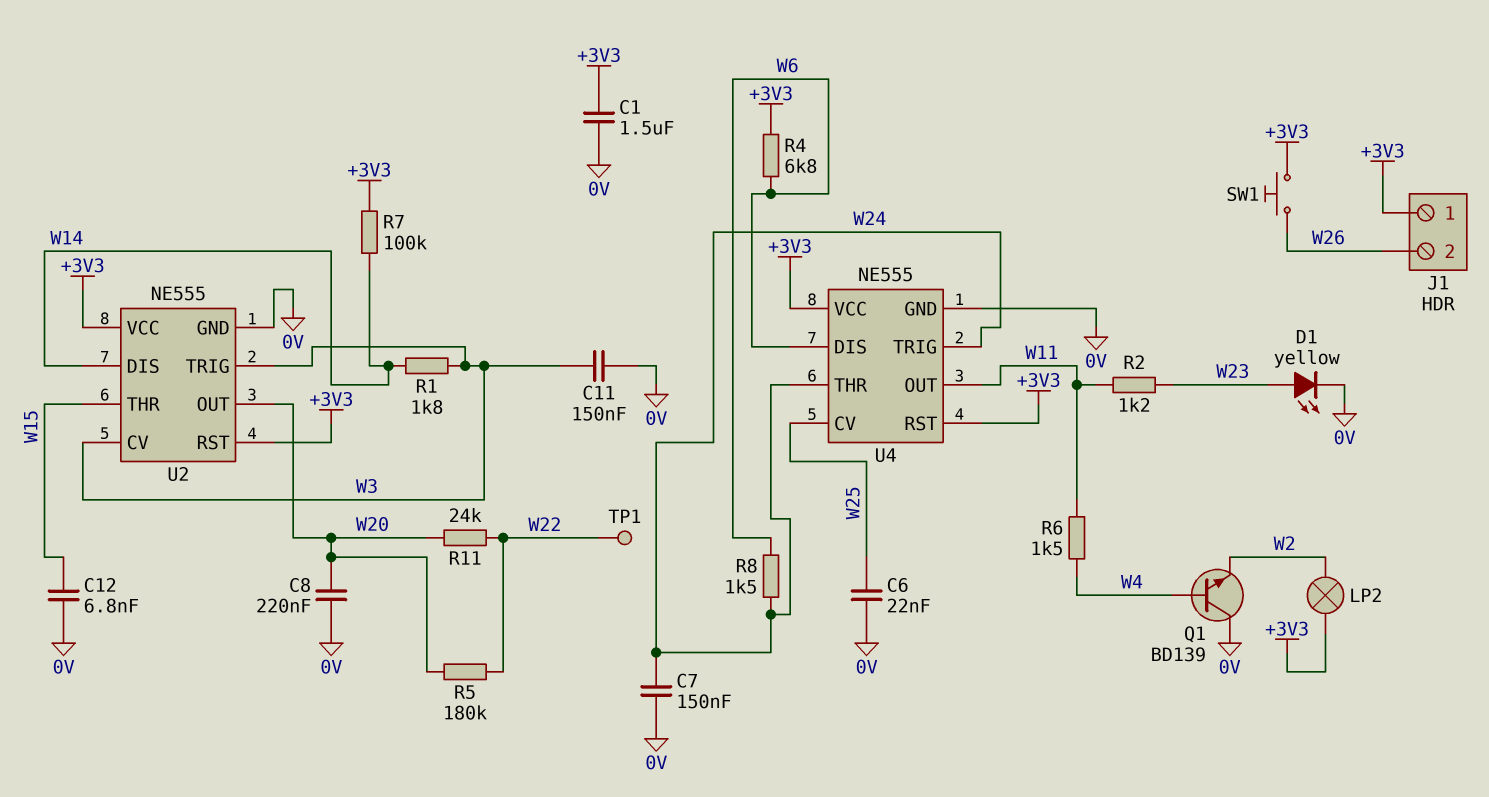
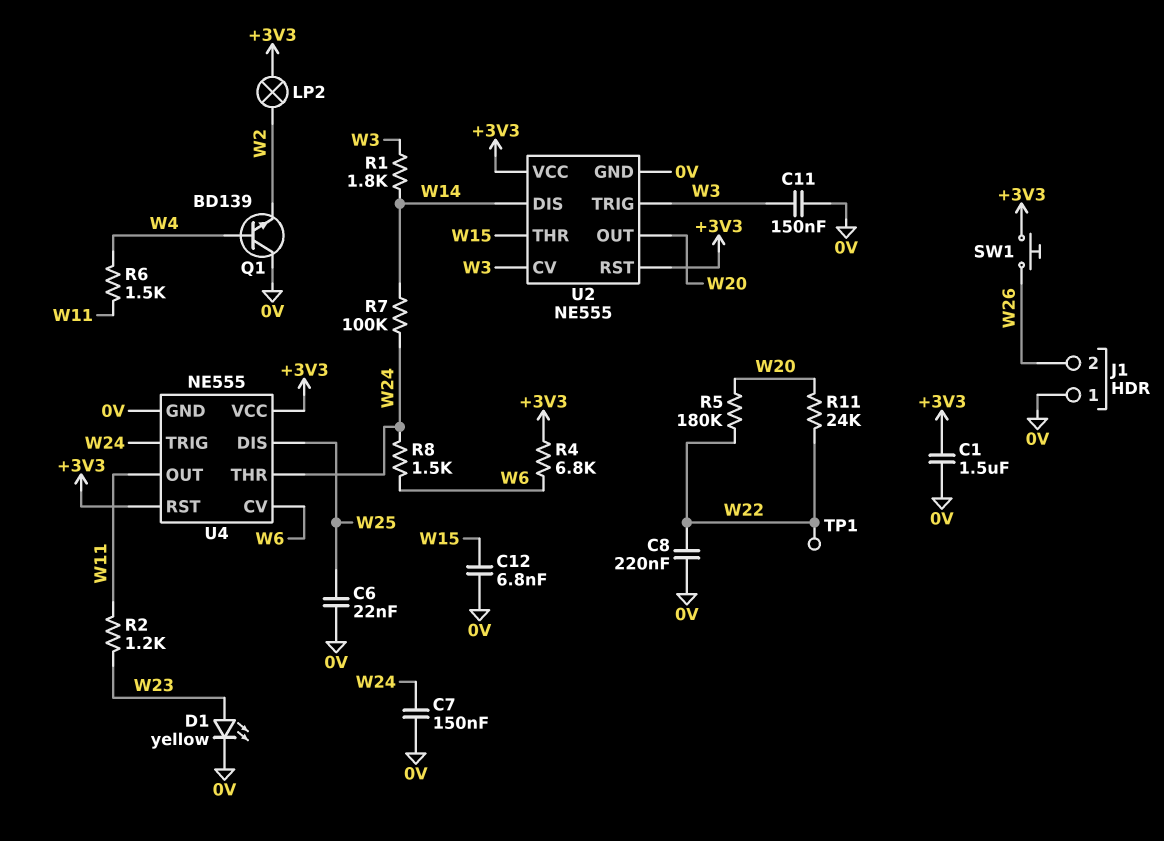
C8: 220nF (0V, W20) -> 220nF (0V, W22)
J1 pin 1: +3V3 -> 0V
R7: 100k (+3V3, W14) -> 100k (W14, W24)
U4 pin CV: W25 -> W6
U4 pin DIS: W6 -> W25

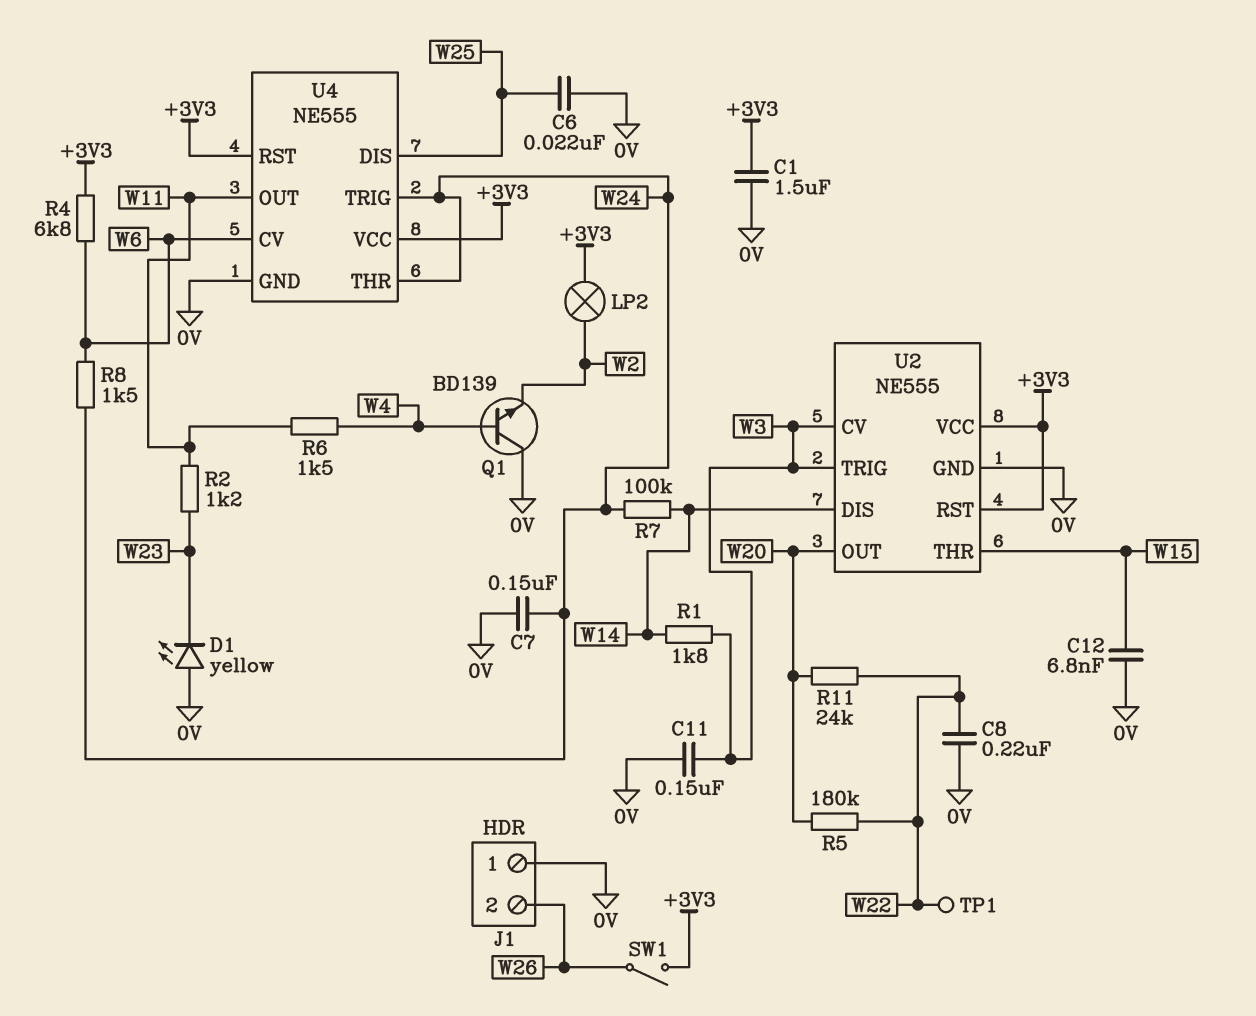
D1: LED yellow (A W23, K 0V) -> LED yellow (A 0V, K W23)
SW1: button (+3V3, W26) -> switch (+3V3, W26)

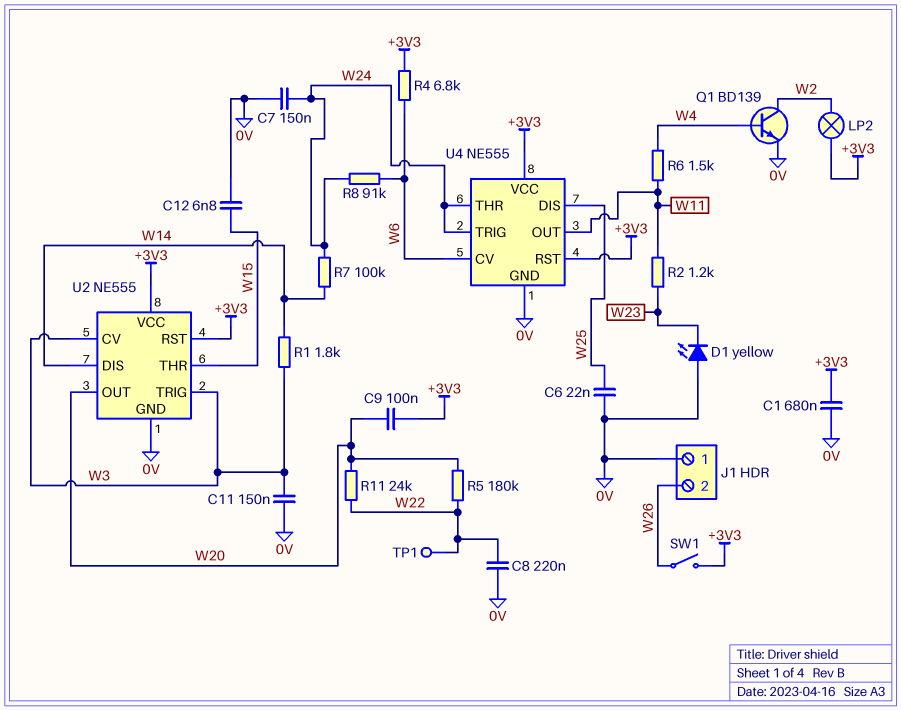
C1: 1.5uF (+3V3, 0V) -> 680nF (+3V3, 0V)
C9: none -> 100nF (+3V3, W20)
Q1: NPN BD139 (B W4, C 0V, E W2) -> NPN BD139 (B W4, C W2, E 0V)
R8: 1.5k (W6, W24) -> 91k (W6, W24)

